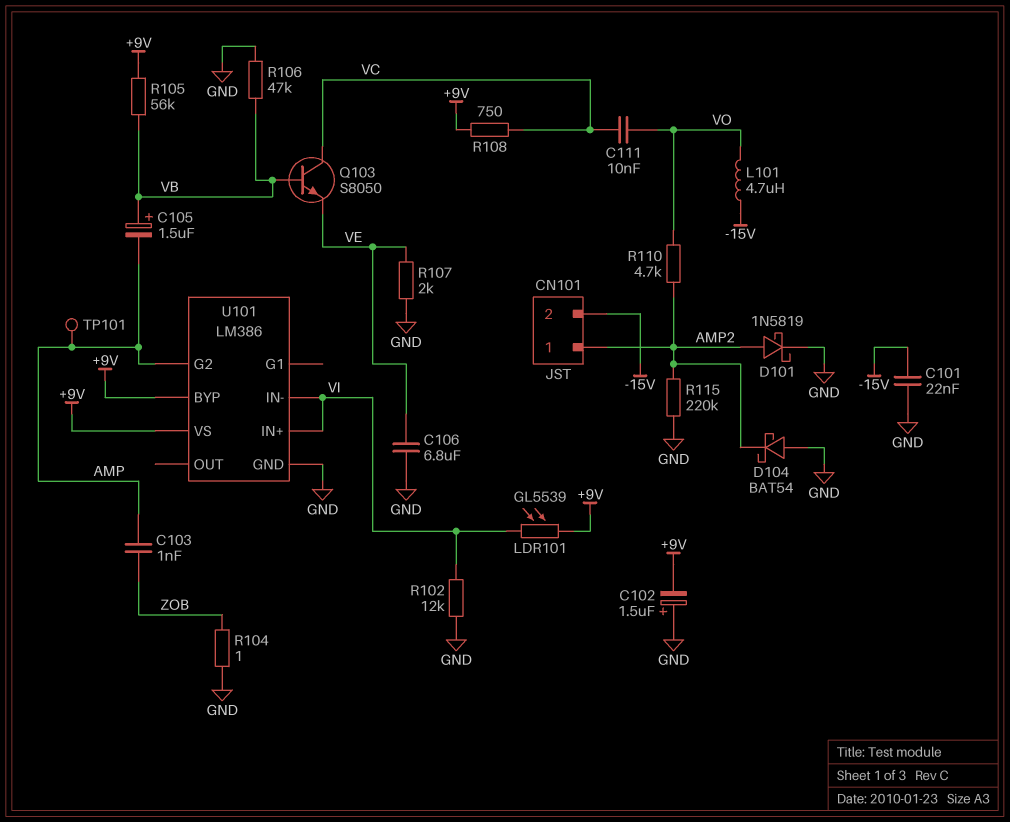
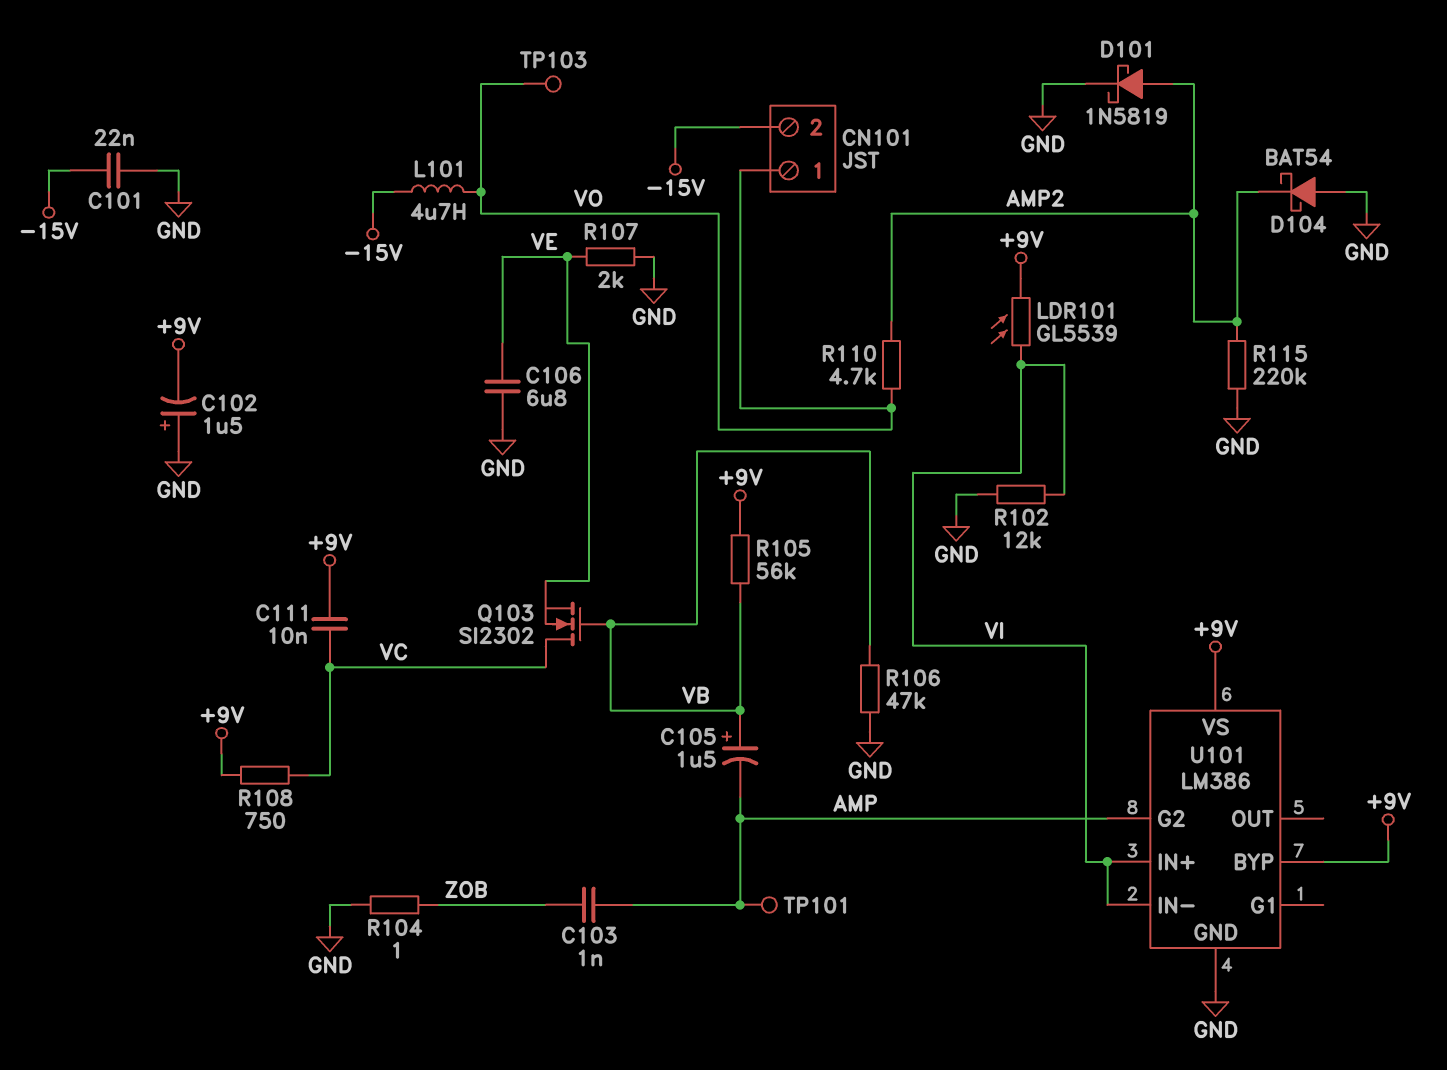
C111: 10nF (VC, VO) -> 10nF (+9V, VC)
CN101 pin 1: AMP2 -> VO
Q103: NPN S8050 (B VB, C VC, E VE) -> NMOS SI2302 (G VB, D VC, S VE)
TP103: none -> test point (VO)

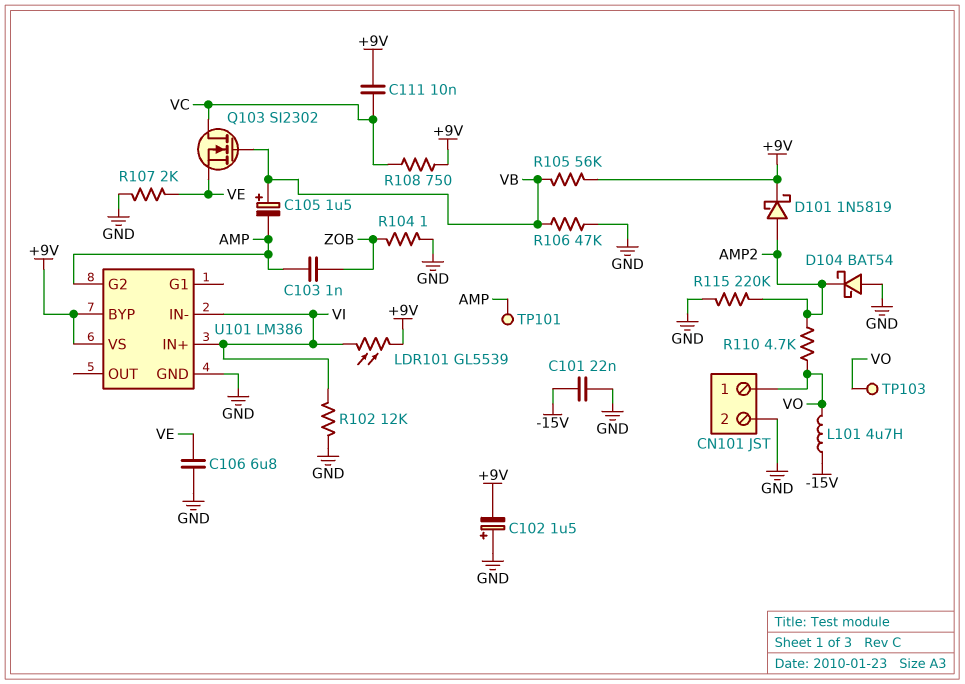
CN101 pin 2: -15V -> GND
D101: schottky 1N5819 (A AMP2, K GND) -> schottky 1N5819 (A AMP2, K +9V)

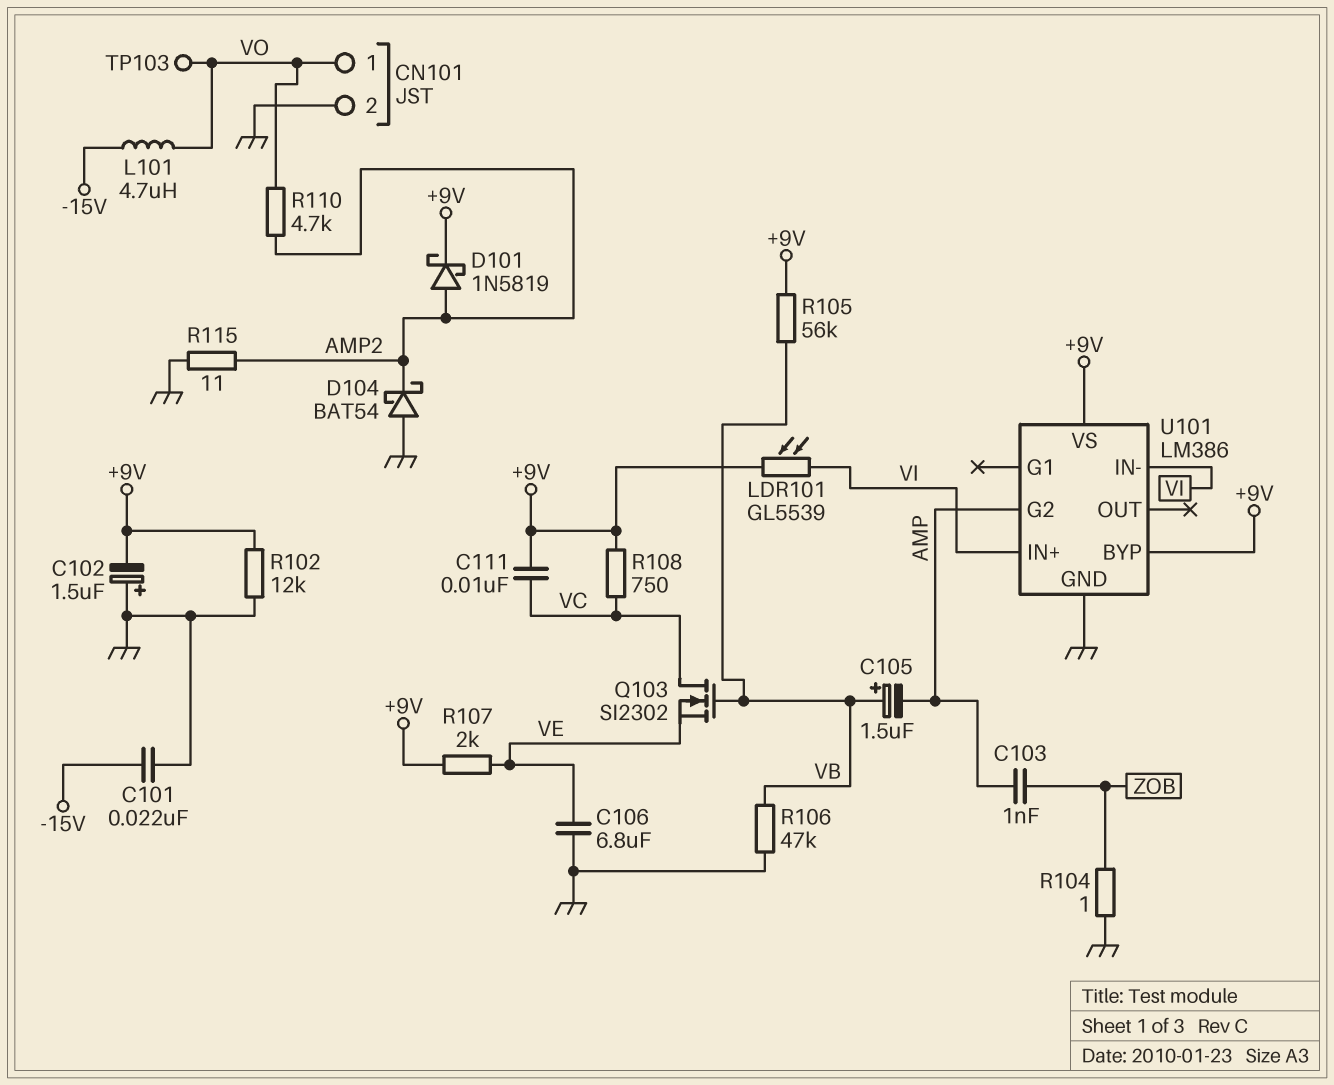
R102: 12k (GND, VI) -> 12k (+9V, GND)
R107: 2k (GND, VE) -> 2k (+9V, VE)
R115: 220k (AMP2, GND) -> 11 (AMP2, GND)
TP101: test point (AMP) -> none

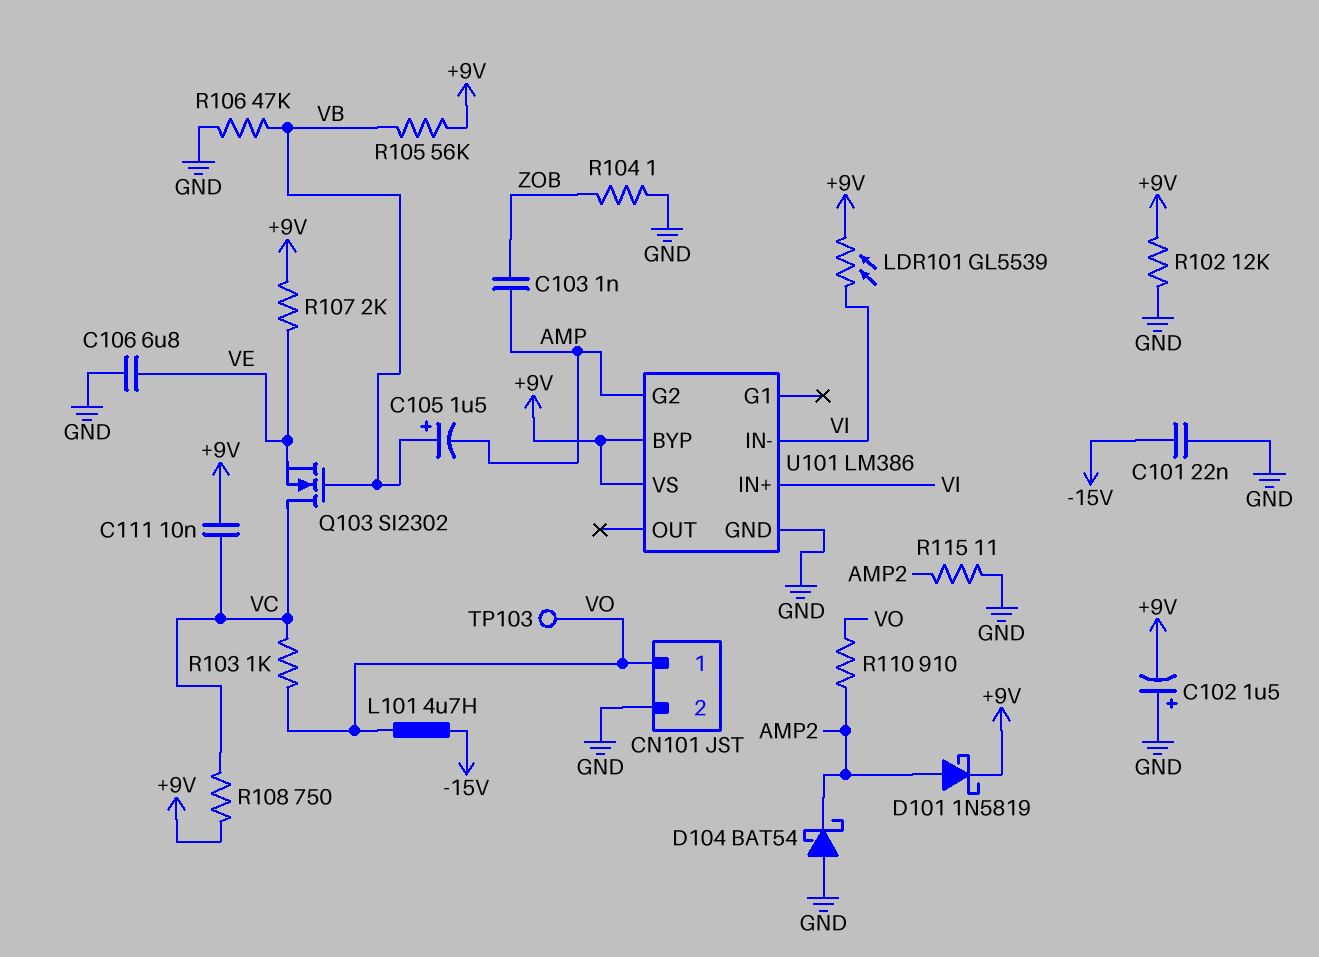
R103: none -> 1k (VC, VO)
R110: 4.7k (AMP2, VO) -> 910 (AMP2, VO)

